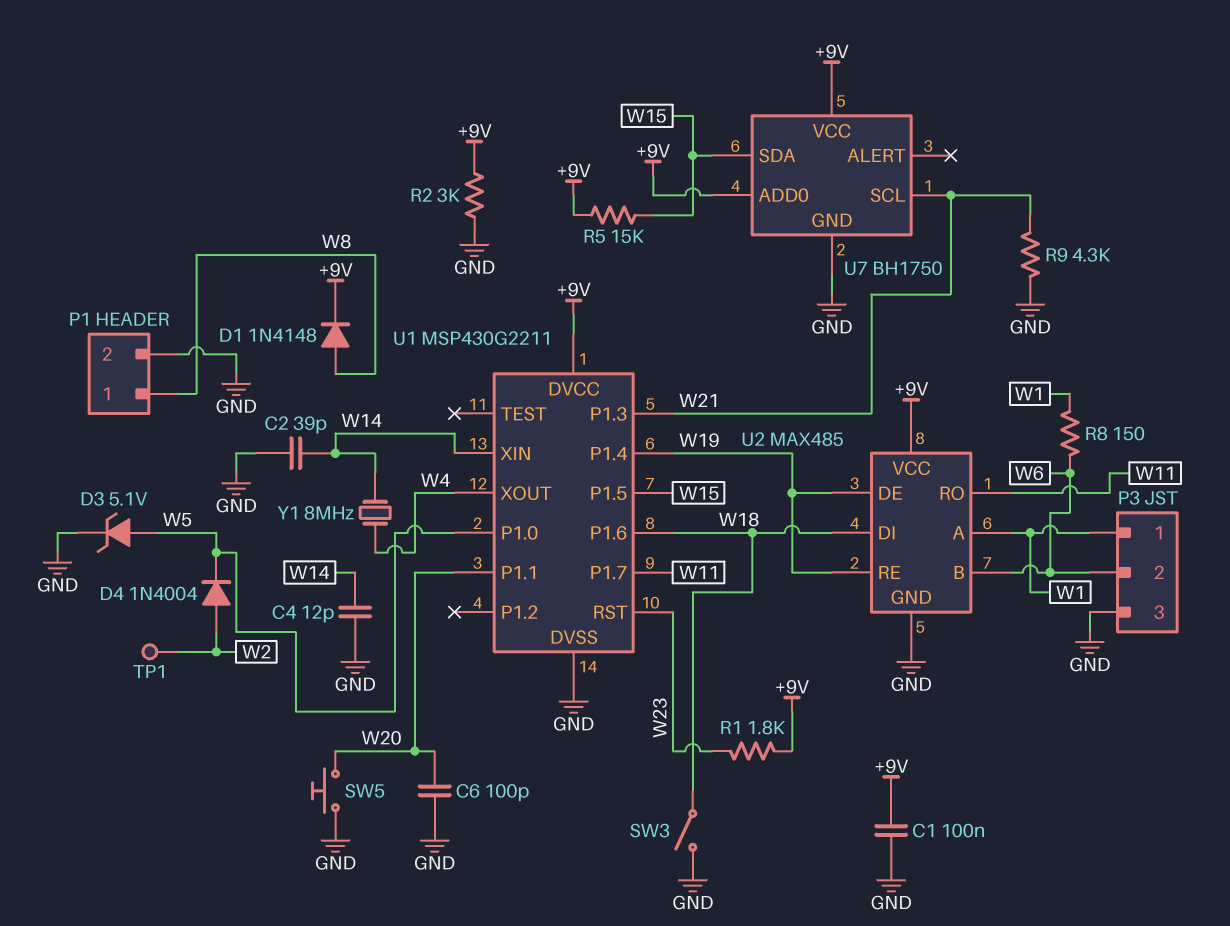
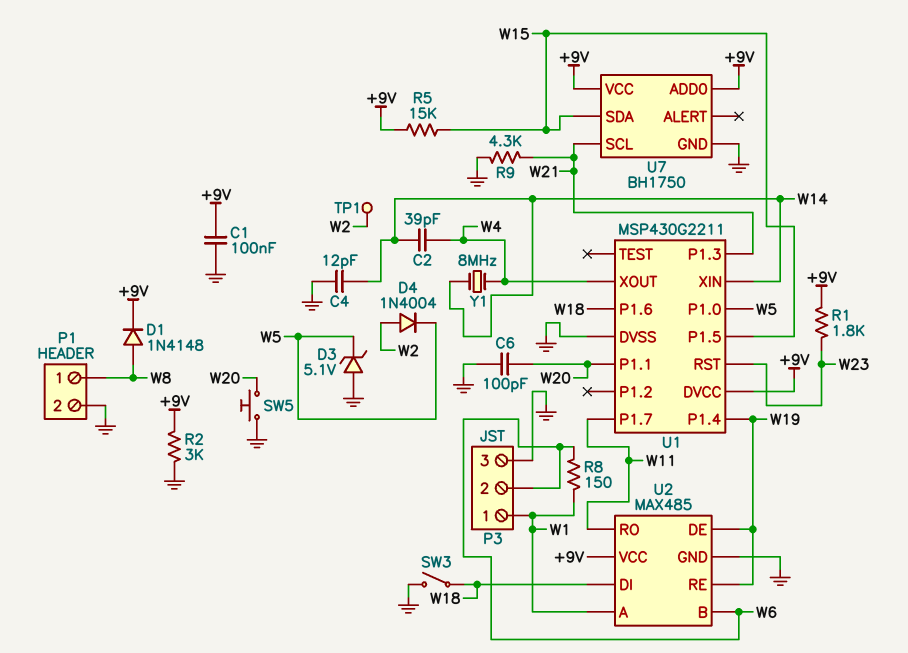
C2: 39pF (GND, W14) -> 39pF (W4, W14)
D3: zener 5.1V (A W5, K GND) -> zener 5.1V (A GND, K W5)

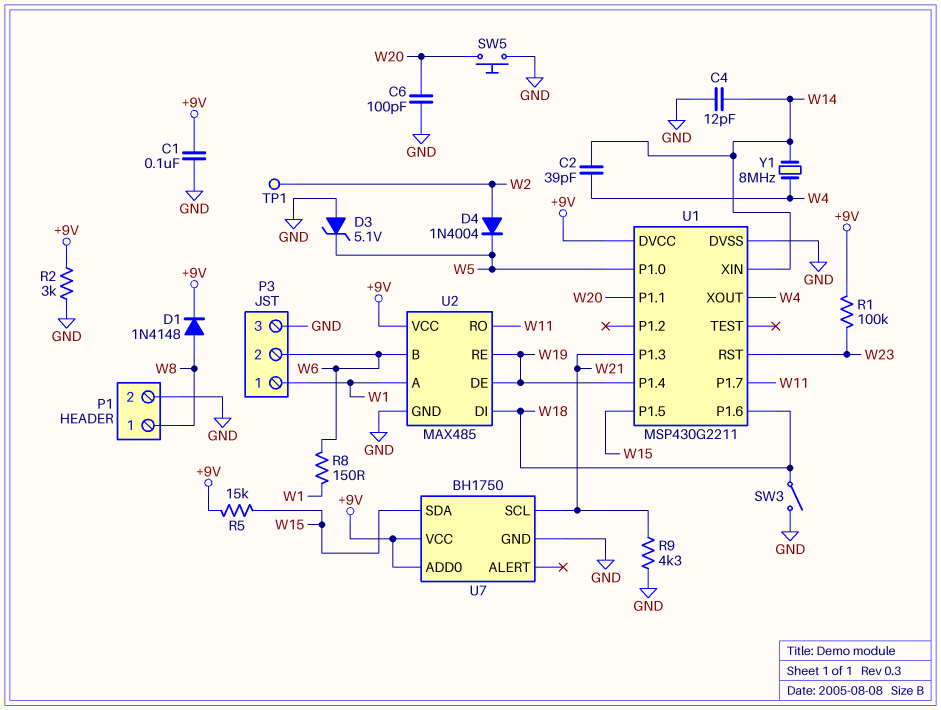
R1: 1.8k (+9V, W23) -> 100k (+9V, W23)

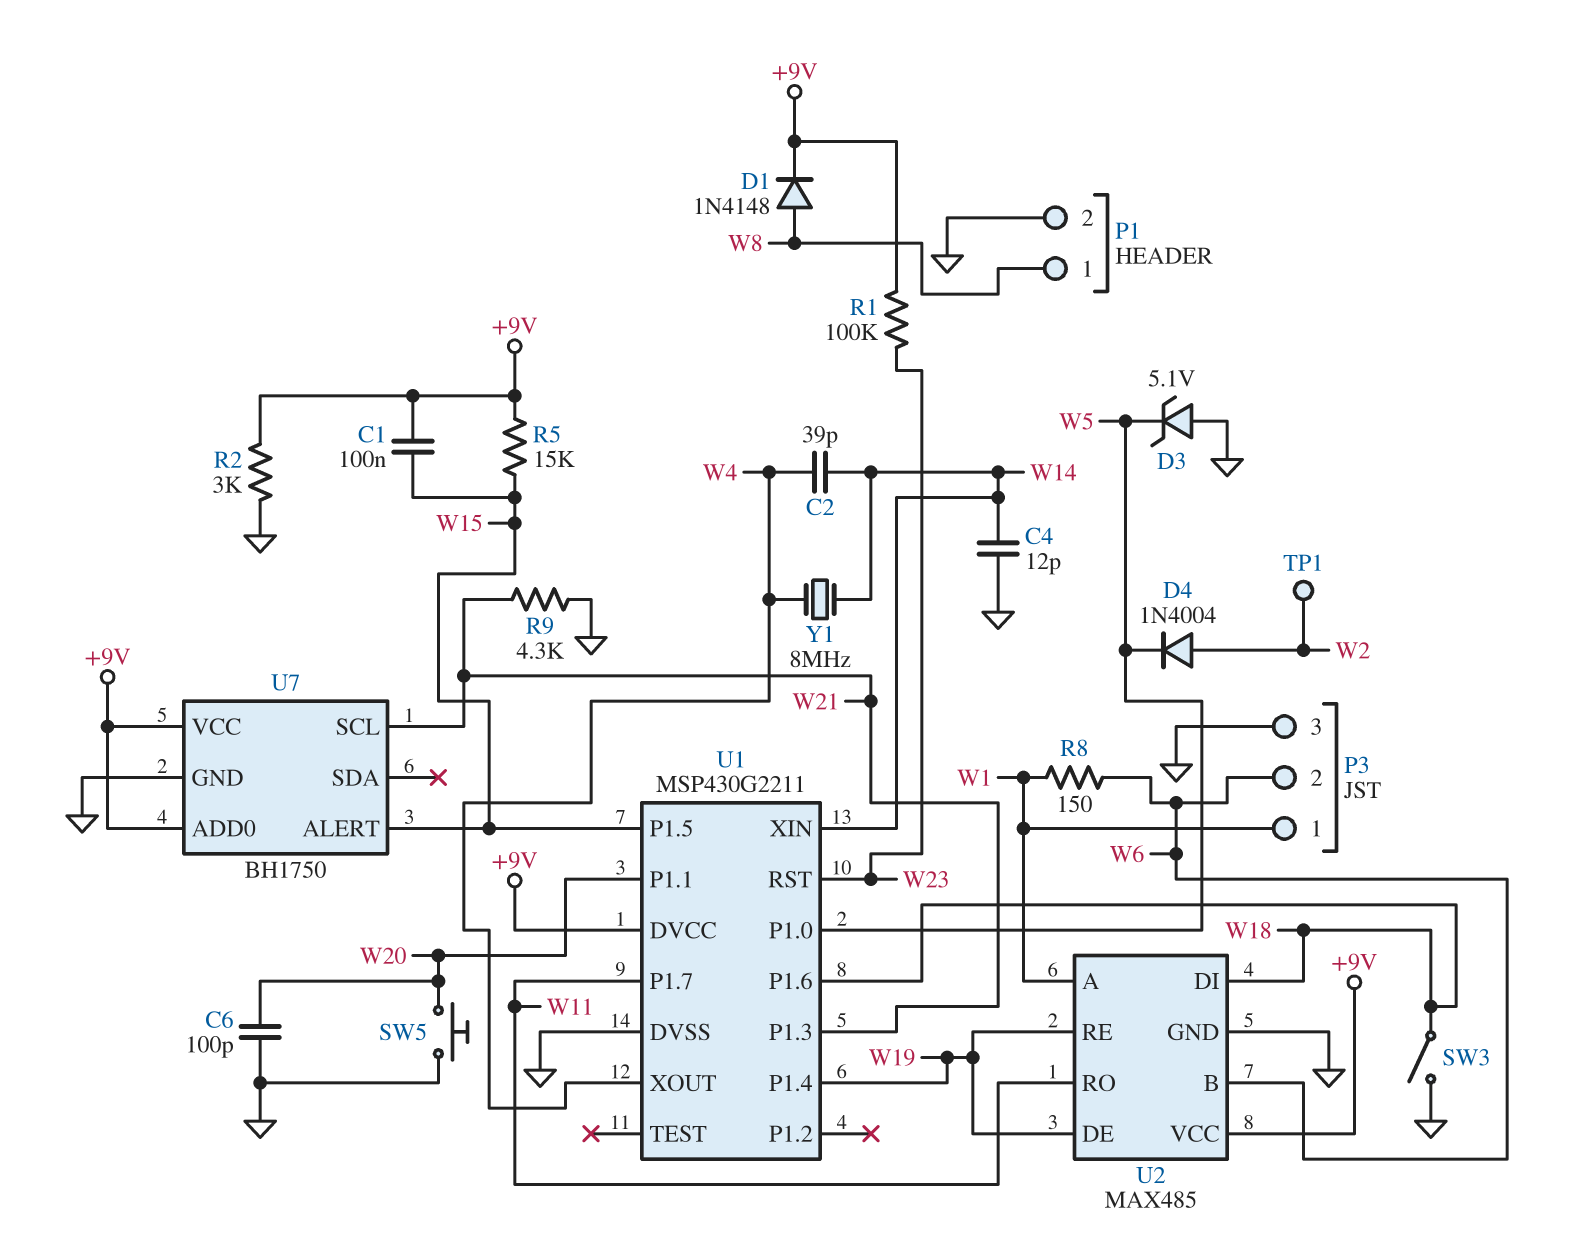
C1: 100nF (+9V, GND) -> 100nF (+9V, W15)
U7 pin ALERT: none -> W15
U7 pin SDA: W15 -> none

